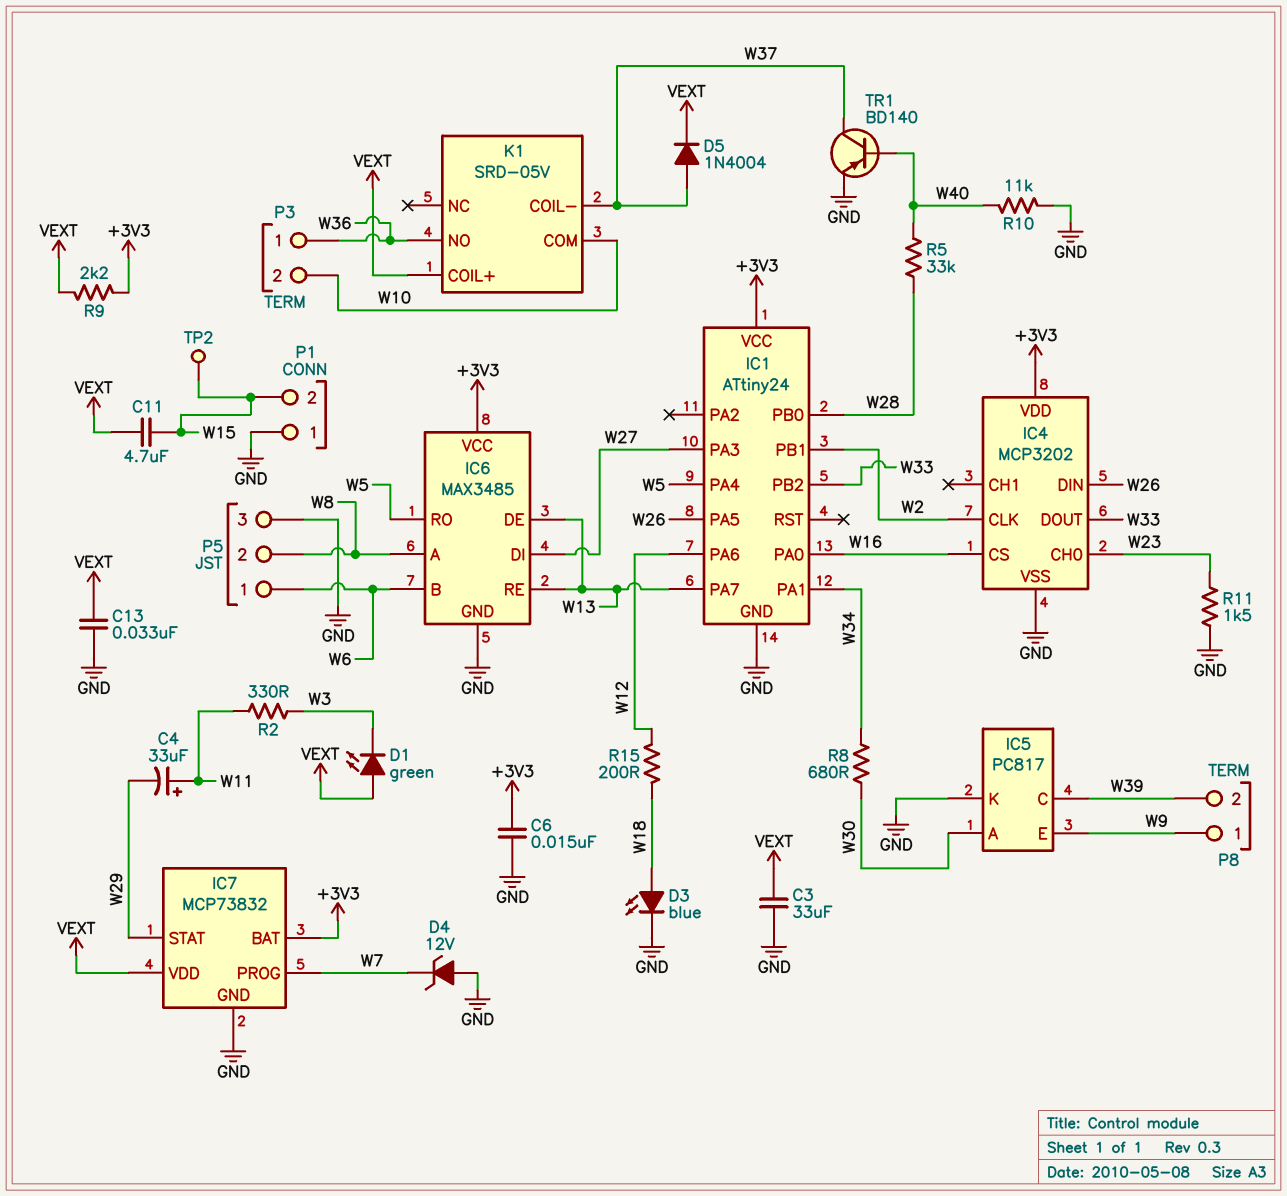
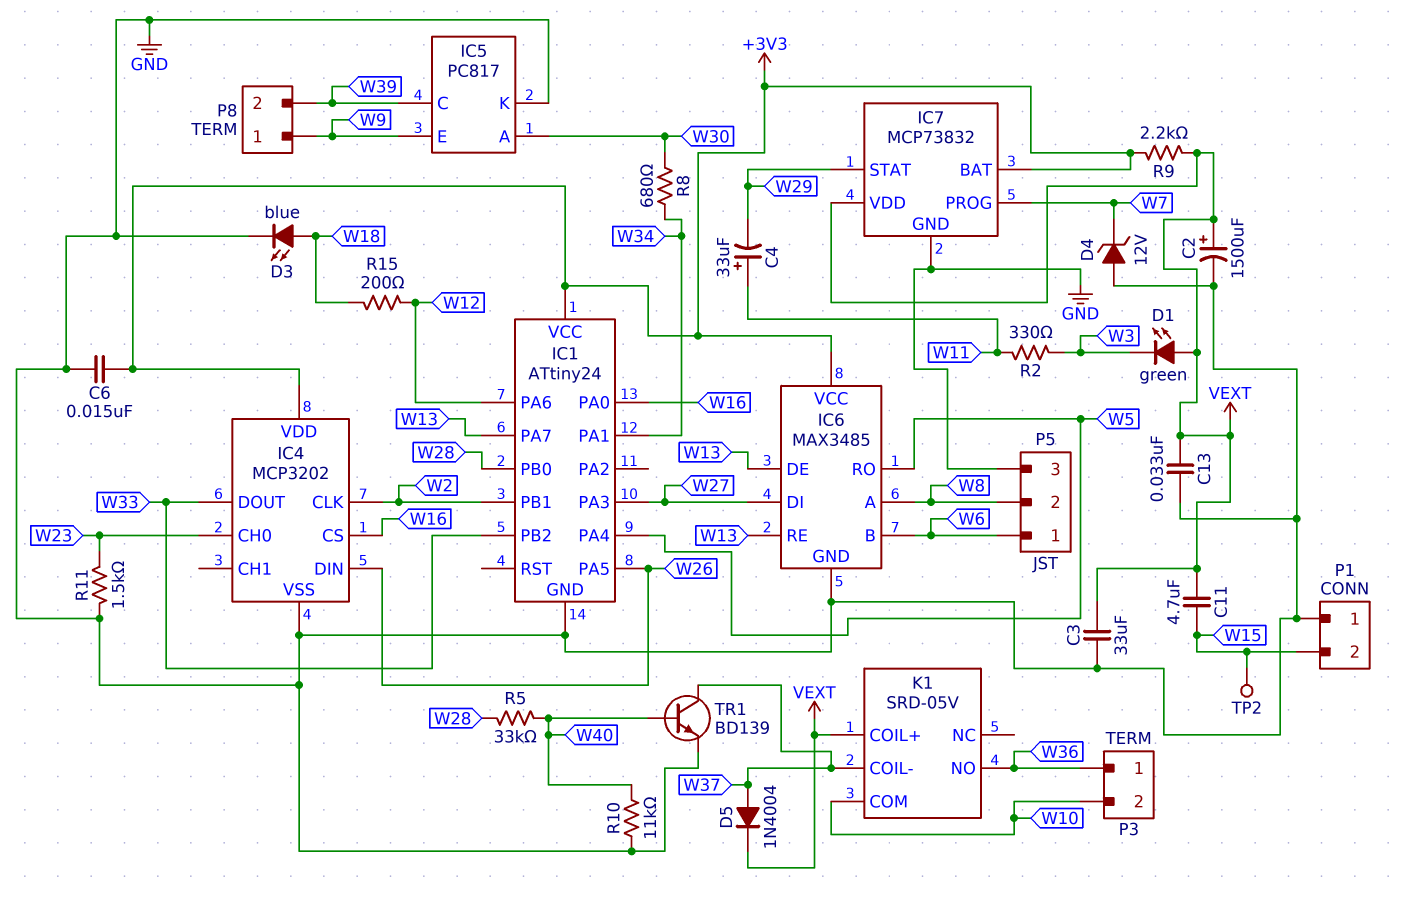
C2: none -> 1500uF (plus VEXT, minus GND)
TR1: PNP BD140 (B W40, C W37, E GND) -> NPN BD139 (B W40, C W37, E GND)

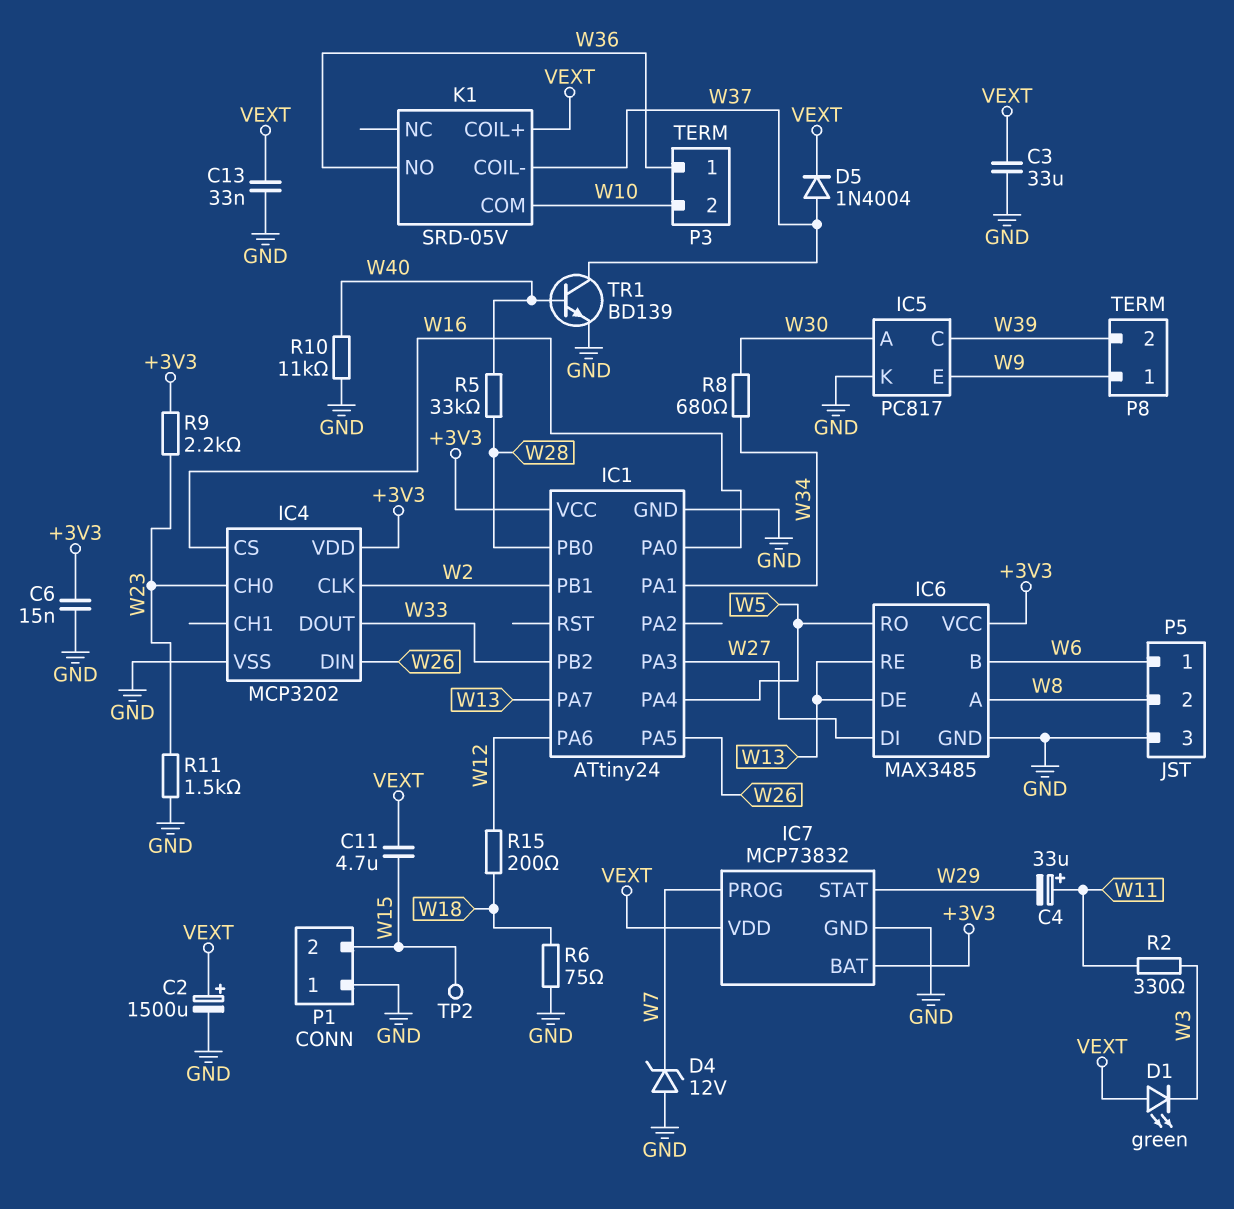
D3: LED blue (A W18, K GND) -> none
R6: none -> 75 (GND, W18)
R9: 2.2k (+3V3, VEXT) -> 2.2k (+3V3, W23)

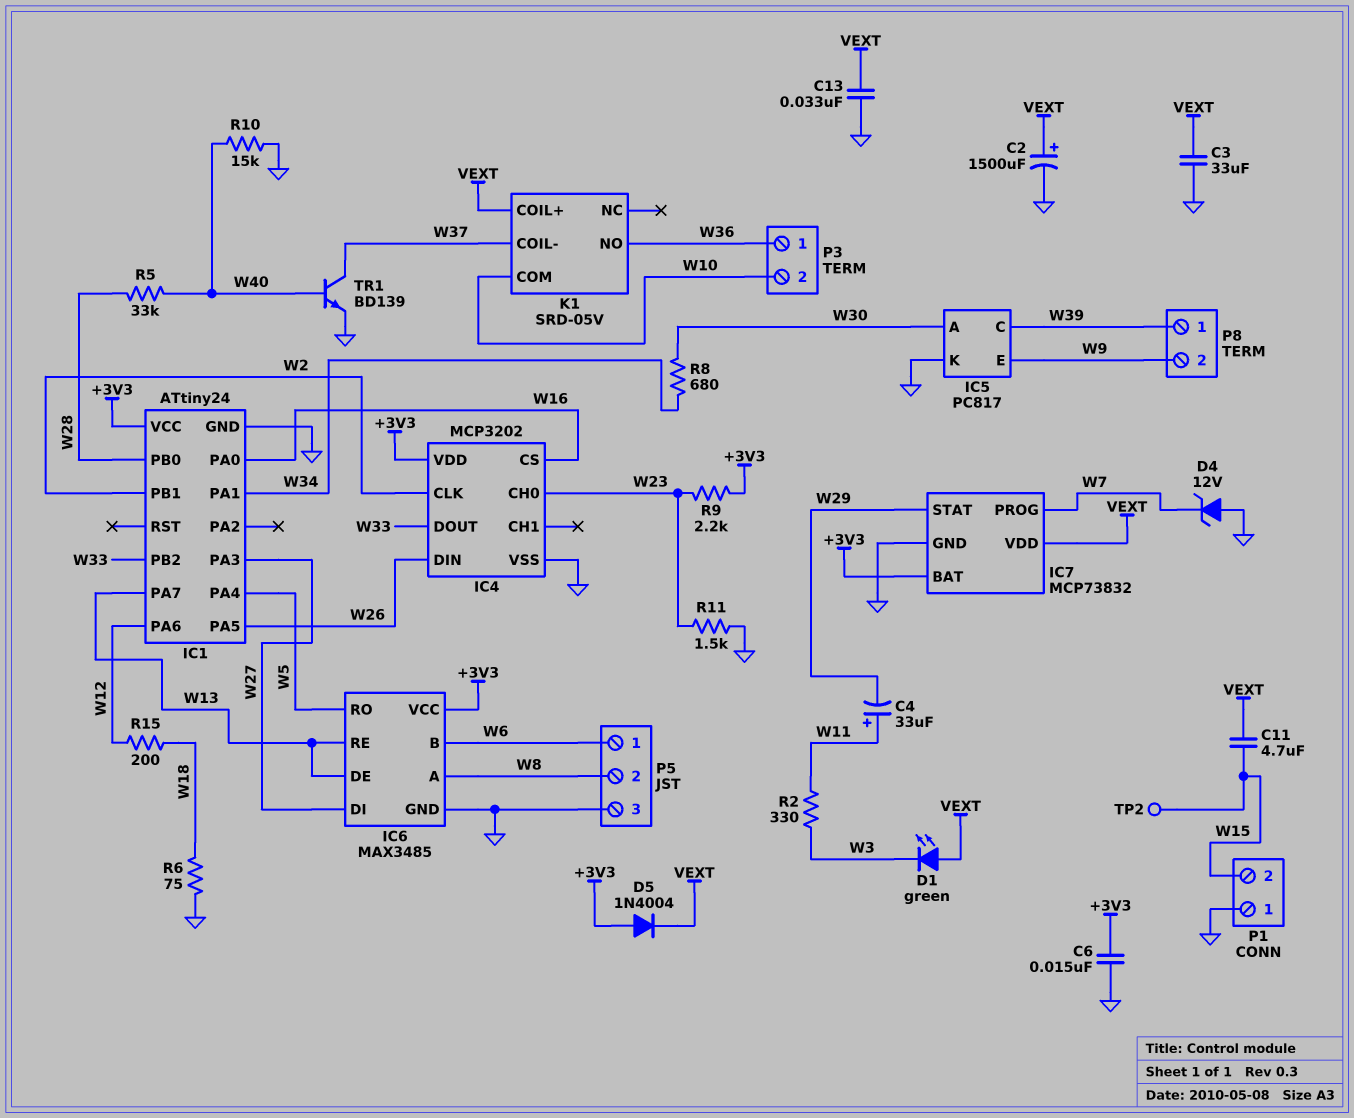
D5: diode 1N4004 (A W37, K VEXT) -> diode 1N4004 (A +3V3, K VEXT)
P8 pin 1: W9 -> W39
P8 pin 2: W39 -> W9
R10: 11k (GND, W40) -> 15k (GND, W40)

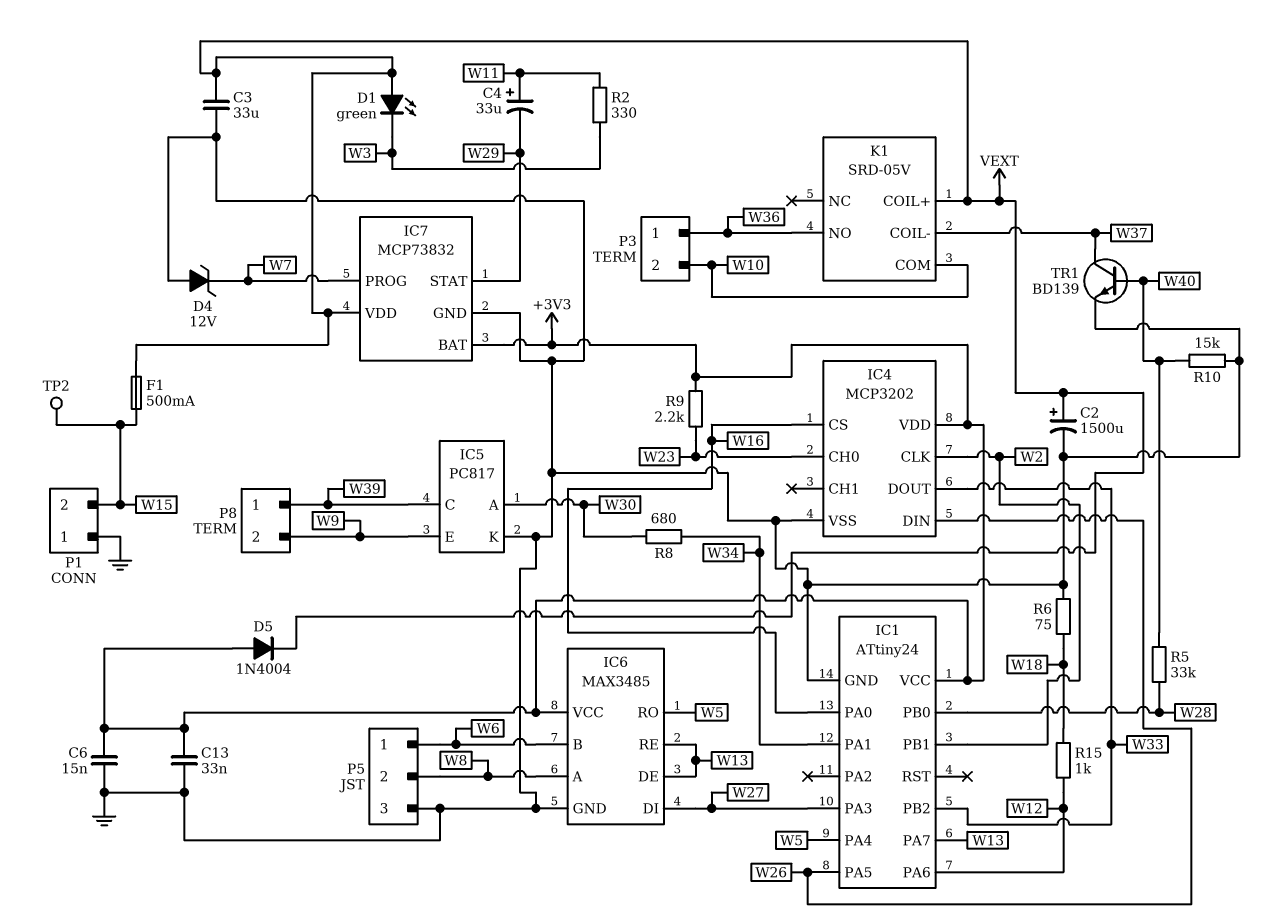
C11: 4.7uF (VEXT, W15) -> none
C13: 33nF (GND, VEXT) -> 33nF (+3V3, GND)
F1: none -> 500mA (VEXT, W15)
R11: 1.5k (GND, W23) -> none
R15: 200 (W12, W18) -> 1k (W12, W18)

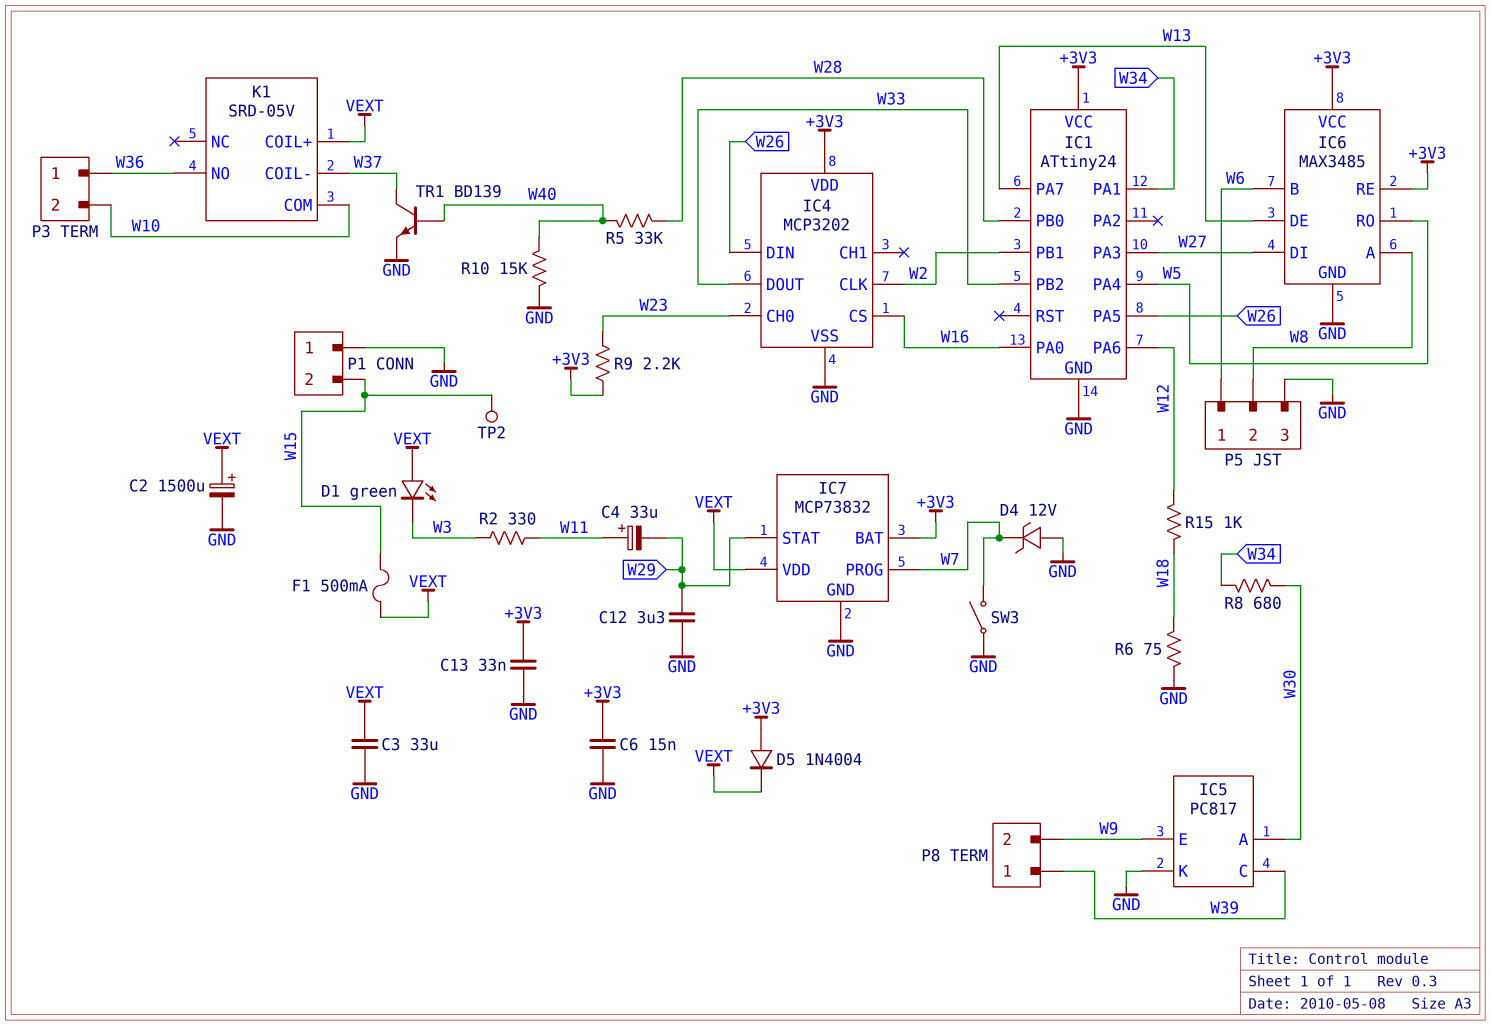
C12: none -> 3.3uF (GND, W29)
IC6 pin RE: W13 -> +3V3
SW3: none -> switch (GND, W7)

